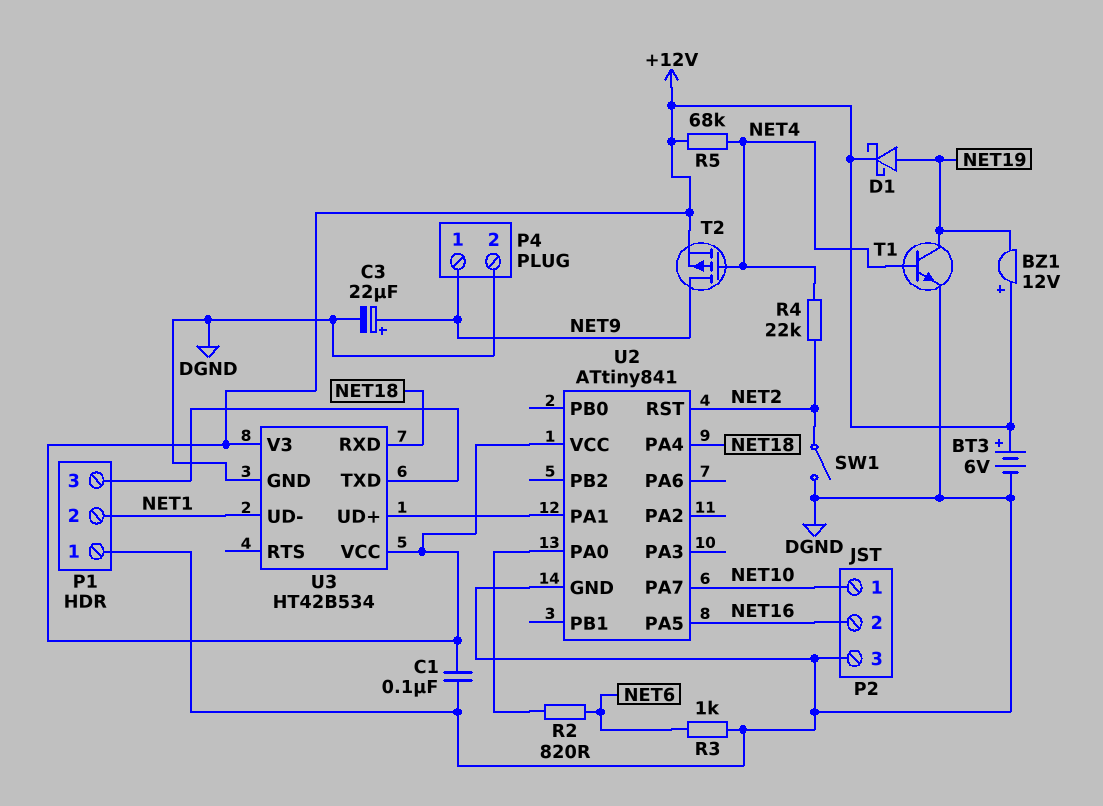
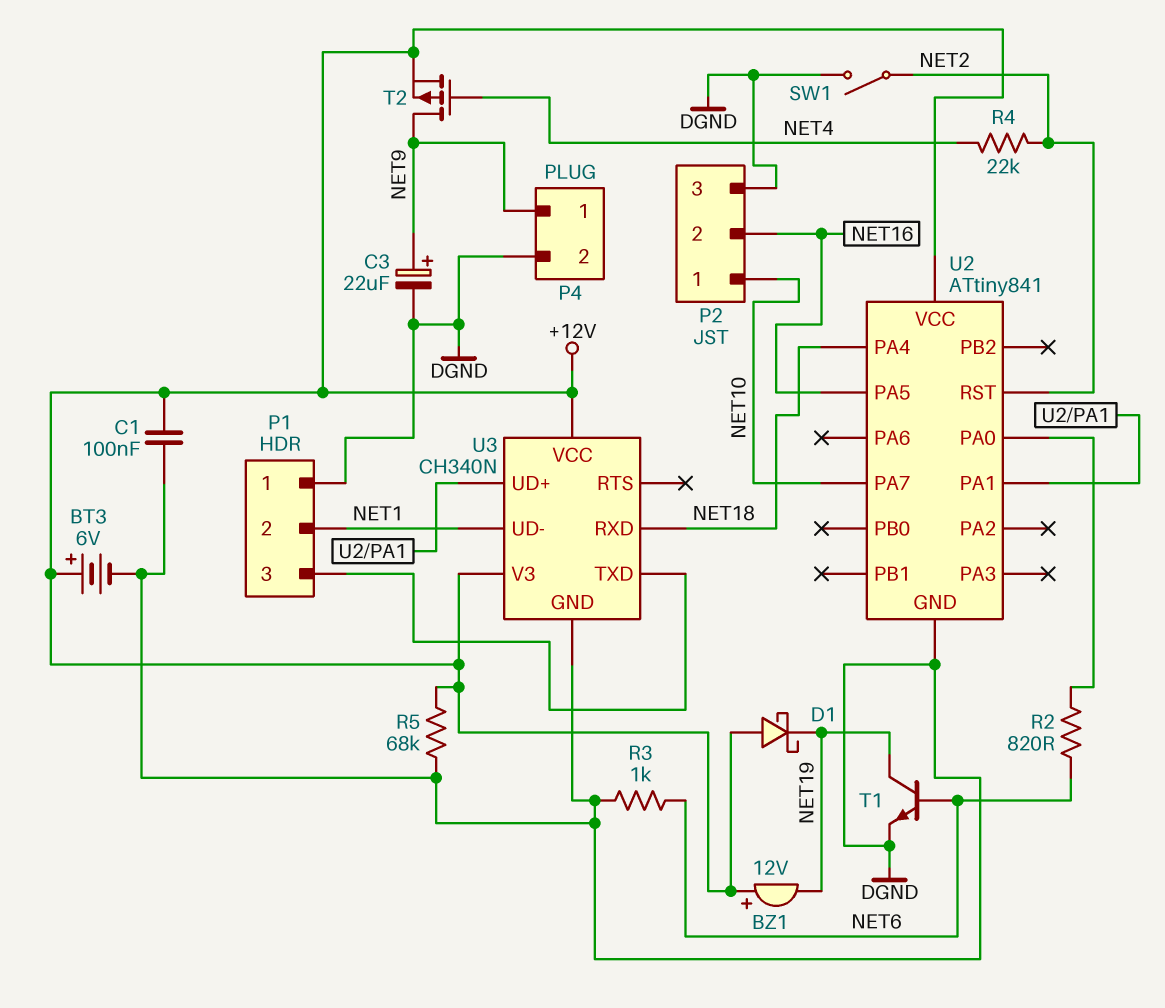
D1: schottky (A NET19, K +12V) -> schottky (A +12V, K NET19)
R5: 68k (+12V, NET4) -> 68k (+12V, DGND)
T1: NPN (B NET4, C NET19, E DGND) -> NPN (B NET6, C NET19, E DGND)
U3: HT42B534 -> CH340N

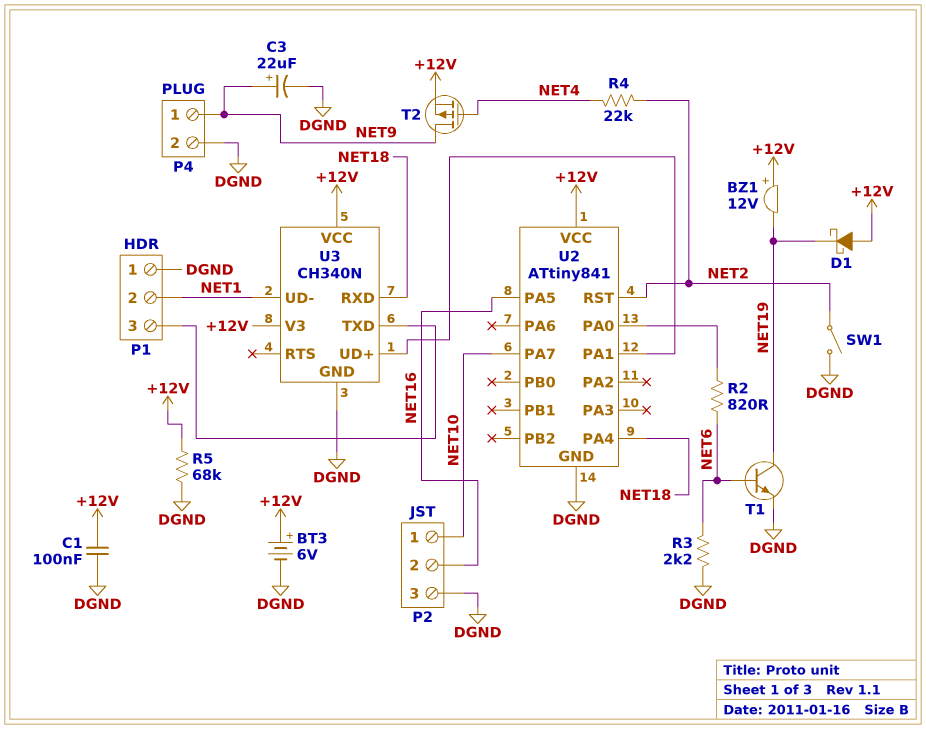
R3: 1k (DGND, NET6) -> 2.2k (DGND, NET6)

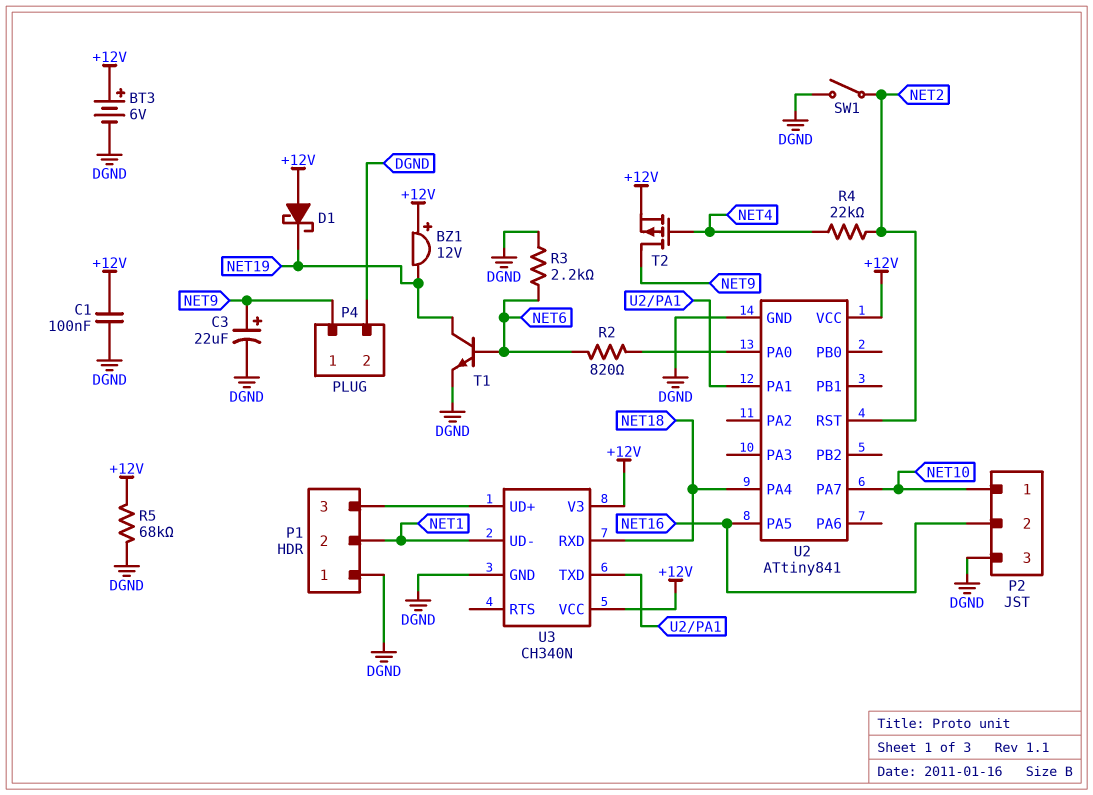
U3 pin TXD: P1/3 -> U2/PA1
U3 pin UD+: U2/PA1 -> P1/3

